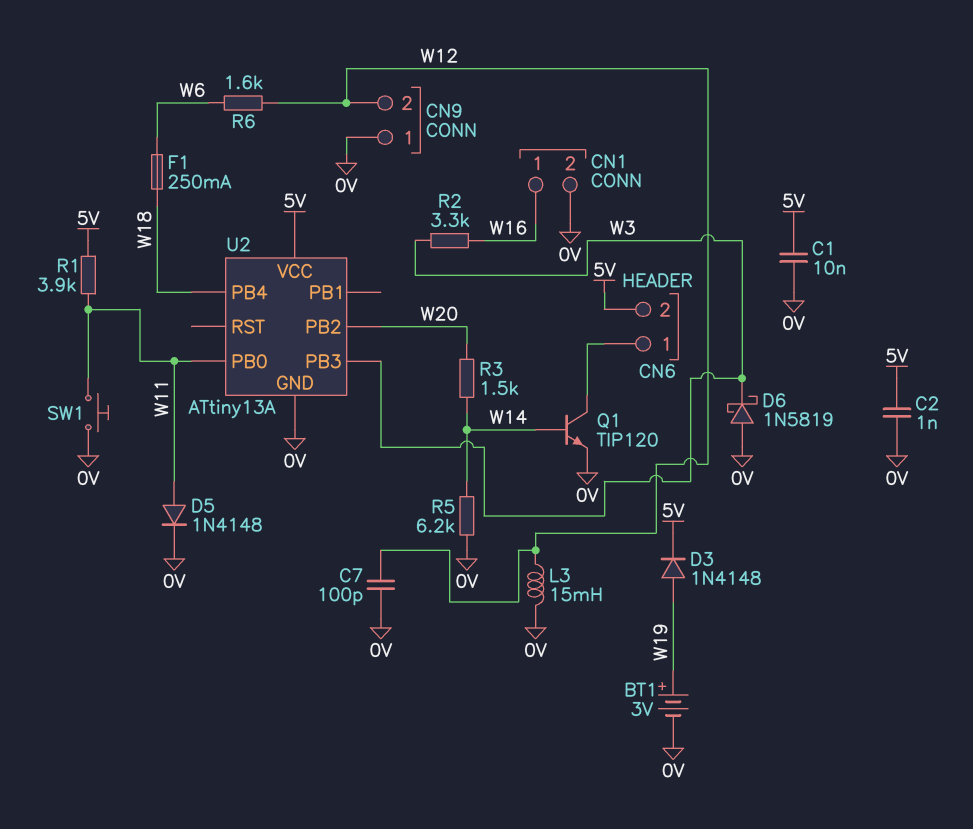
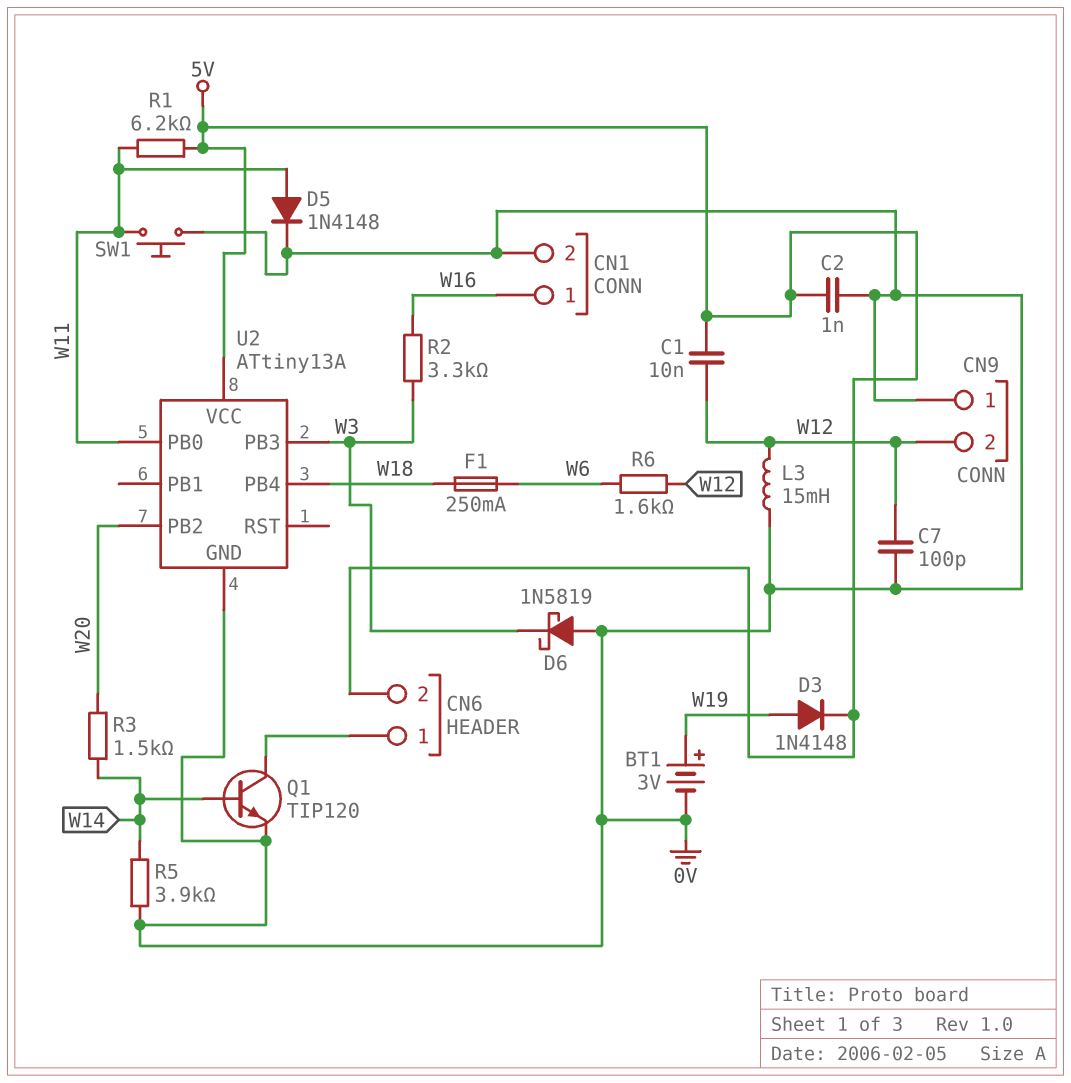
C1: 10nF (0V, 5V) -> 10nF (5V, W12)
R1: 3.9k (5V, W11) -> 6.2k (5V, W11)
R5: 6.2k (0V, W14) -> 3.9k (0V, W14)

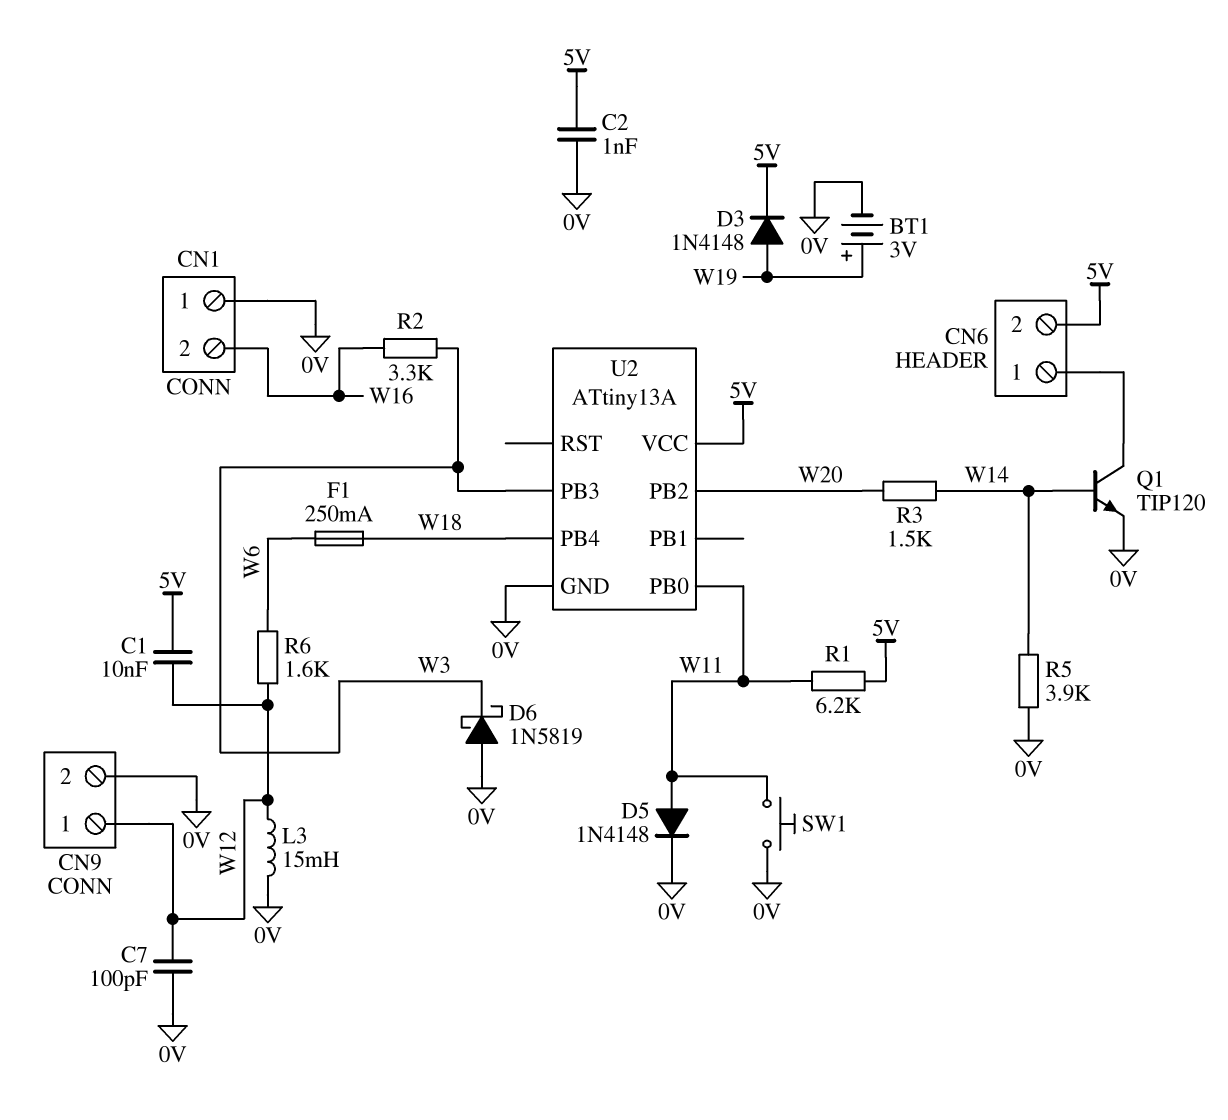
CN1 pin 1: W16 -> 0V
CN1 pin 2: 0V -> W16
CN9 pin 1: 0V -> W12
CN9 pin 2: W12 -> 0V

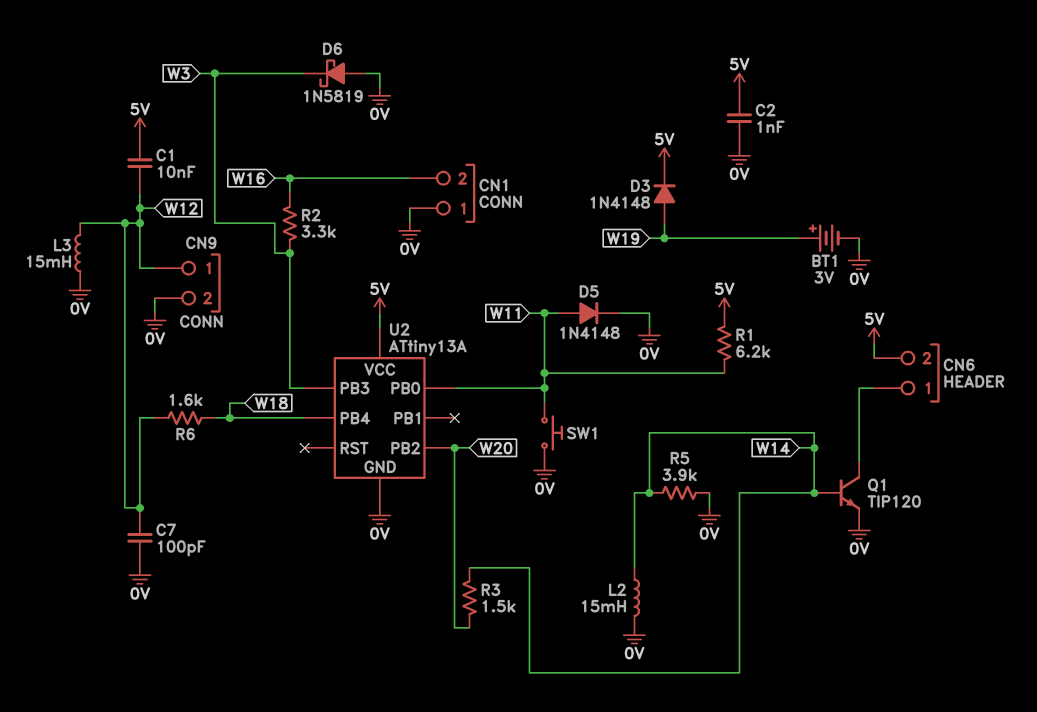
F1: 250mA (W6, W18) -> none
L2: none -> 15mH (0V, W14)
R6: 1.6k (W6, W12) -> 1.6k (W12, W18)

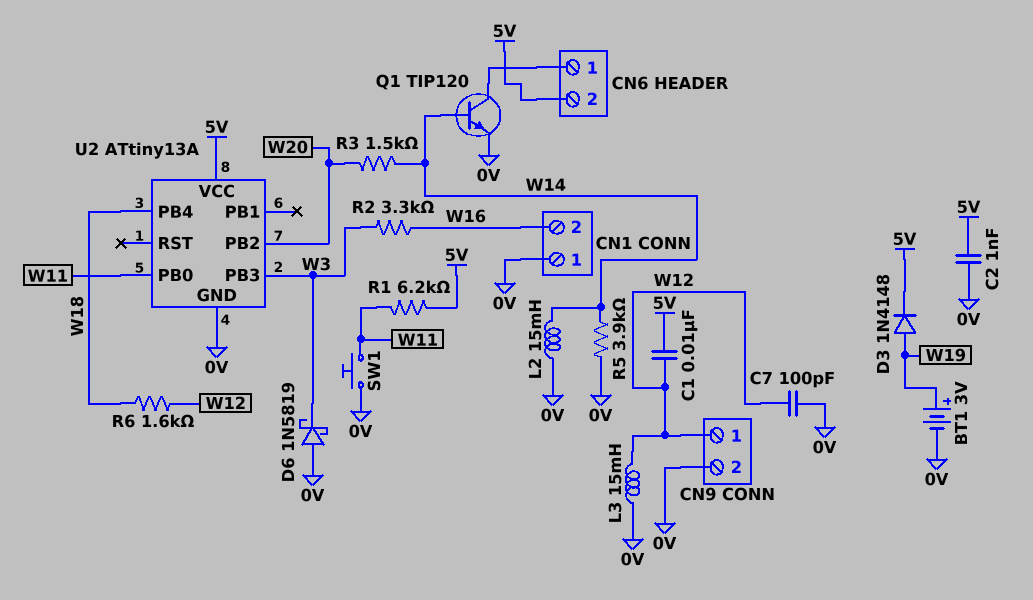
D5: diode 1N4148 (A W11, K 0V) -> none

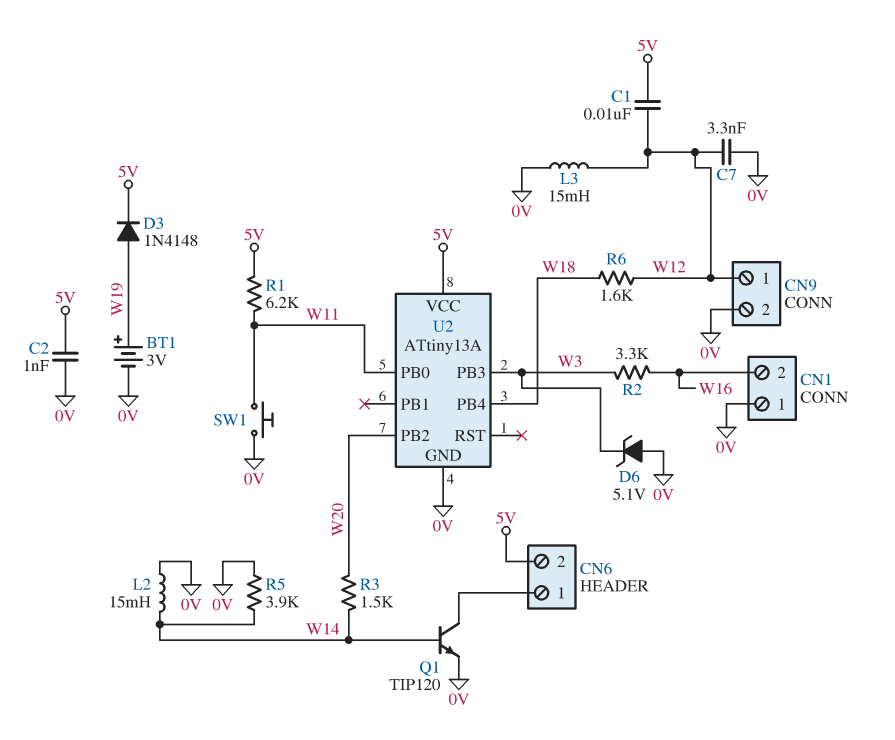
C7: 100pF (0V, W12) -> 3.3nF (0V, W12)
D6: schottky 1N5819 (A 0V, K W3) -> zener 5.1V (A 0V, K W3)

